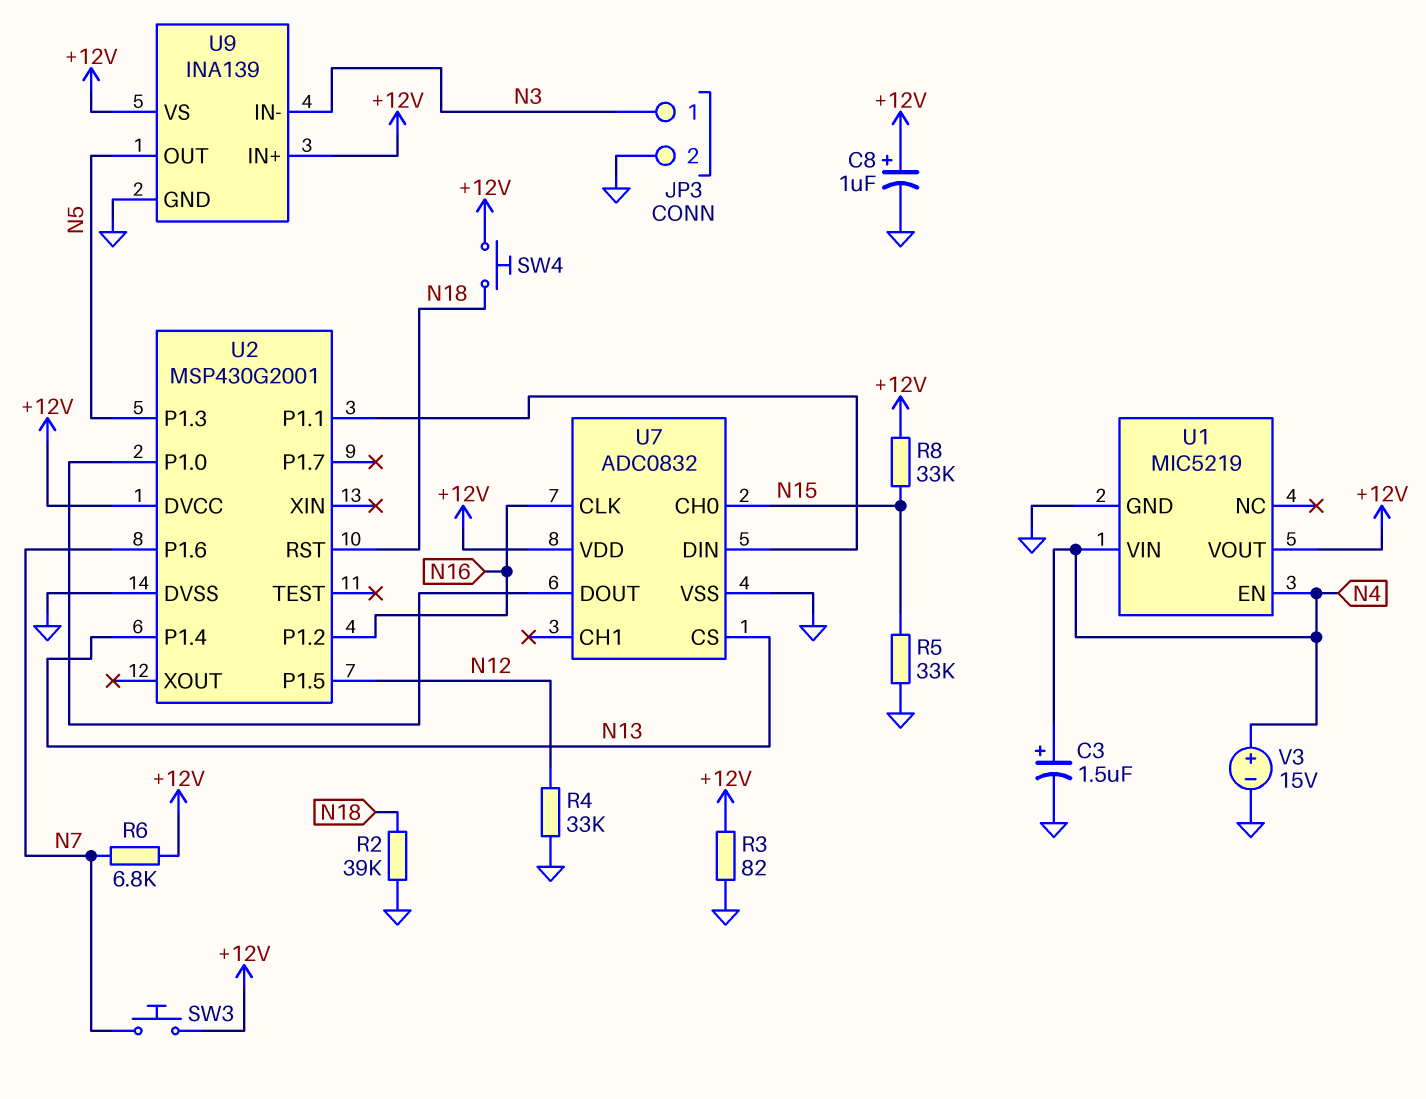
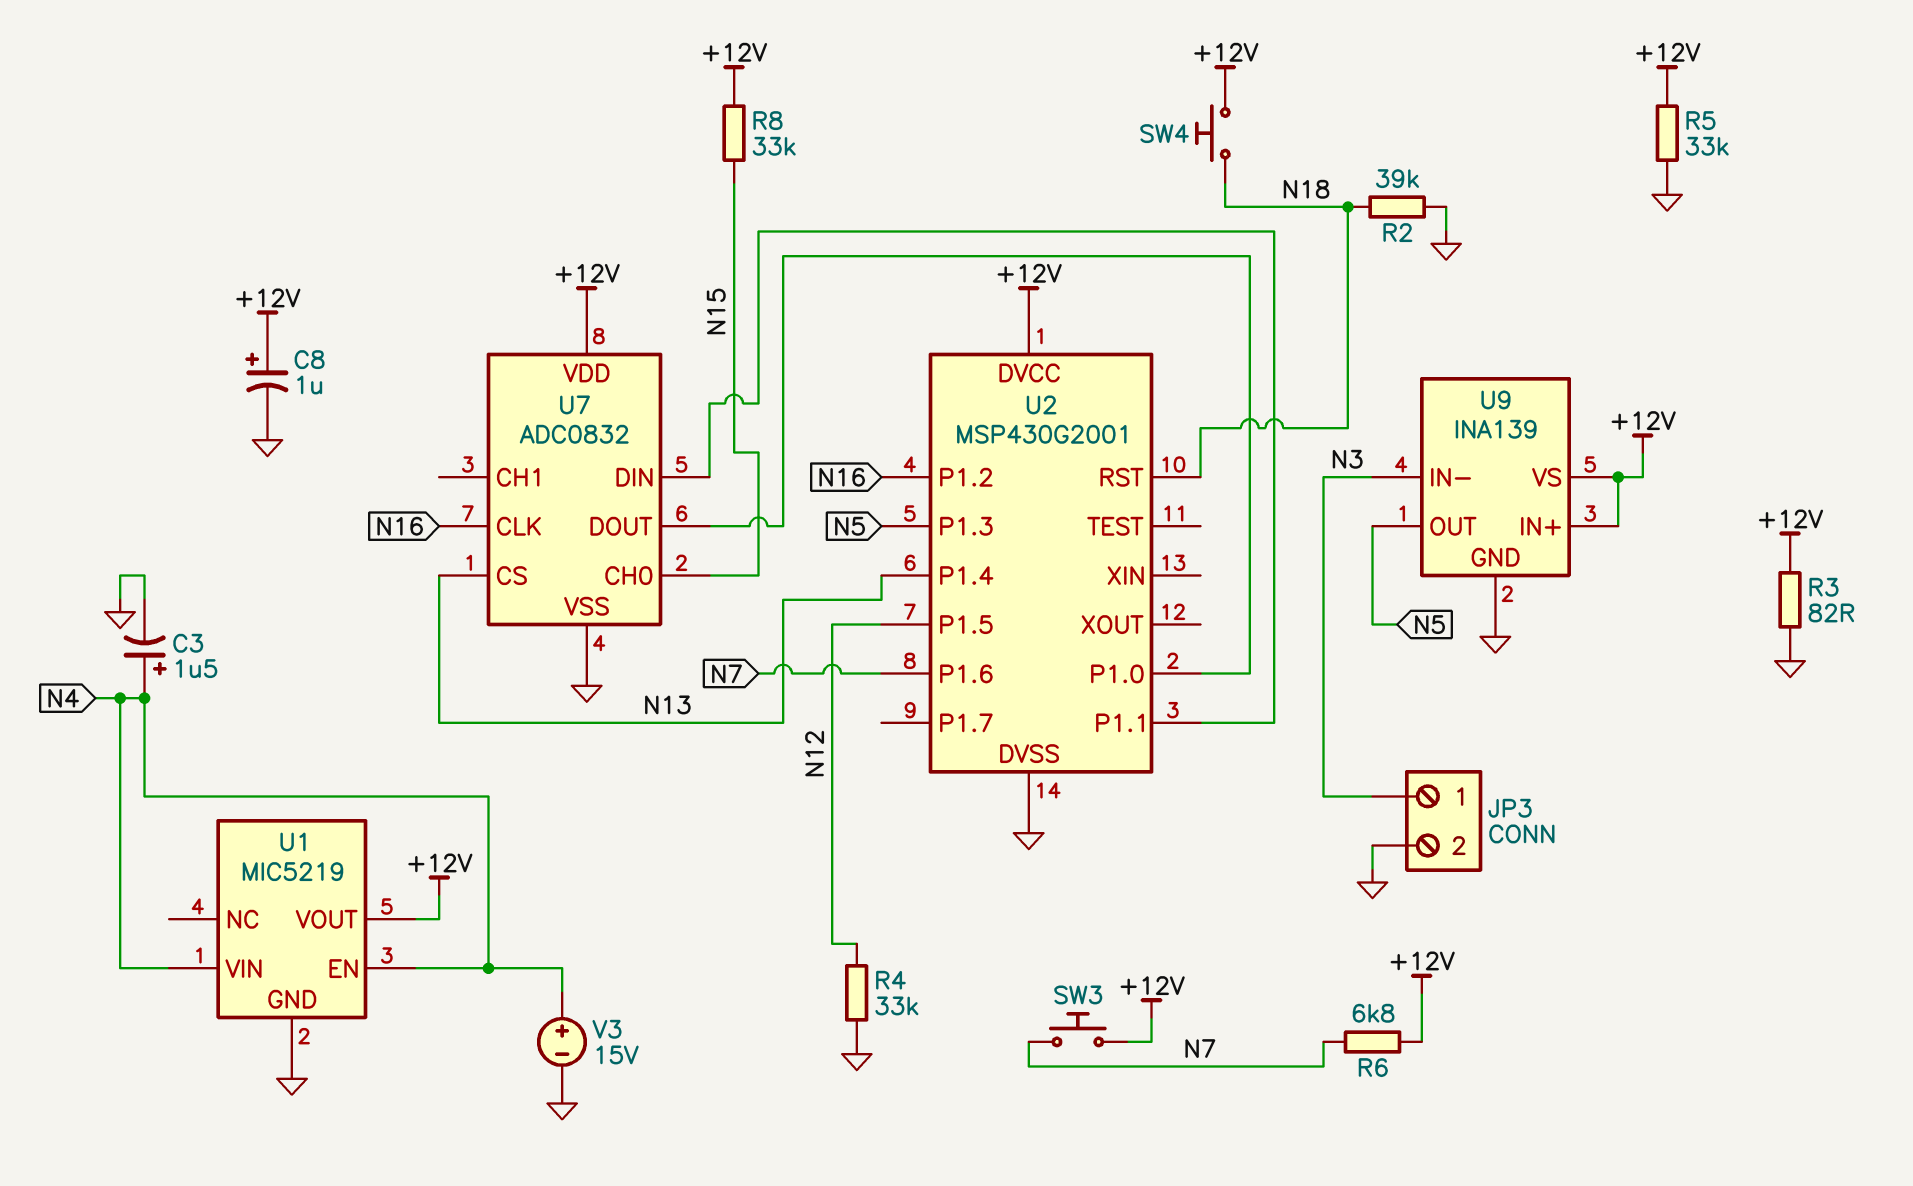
R5: 33k (GND, N15) -> 33k (+12V, GND)

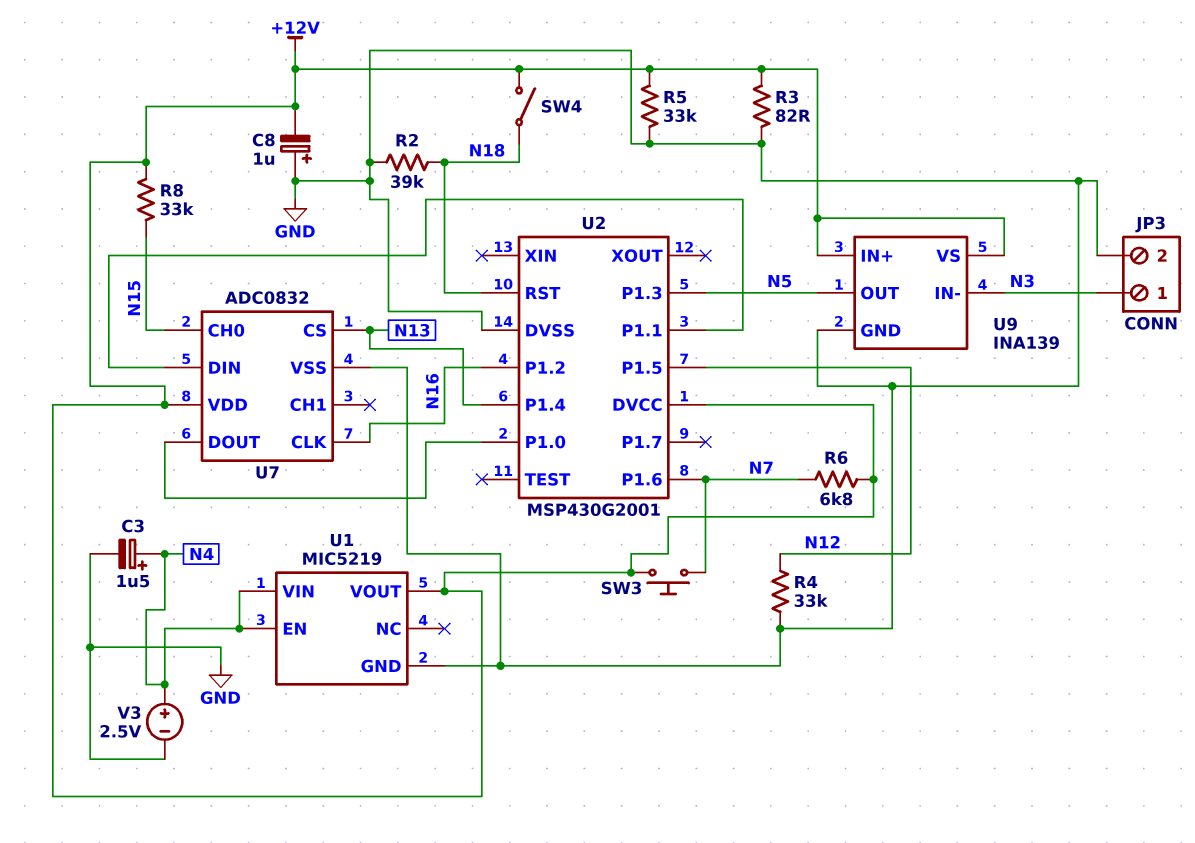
C8: 1uF (plus +12V, minus GND) -> 1uF (plus GND, minus +12V)
SW4: button (+12V, N18) -> switch (+12V, N18)
V3: 15V (plus N4, minus GND) -> 2.5V (plus N4, minus GND)

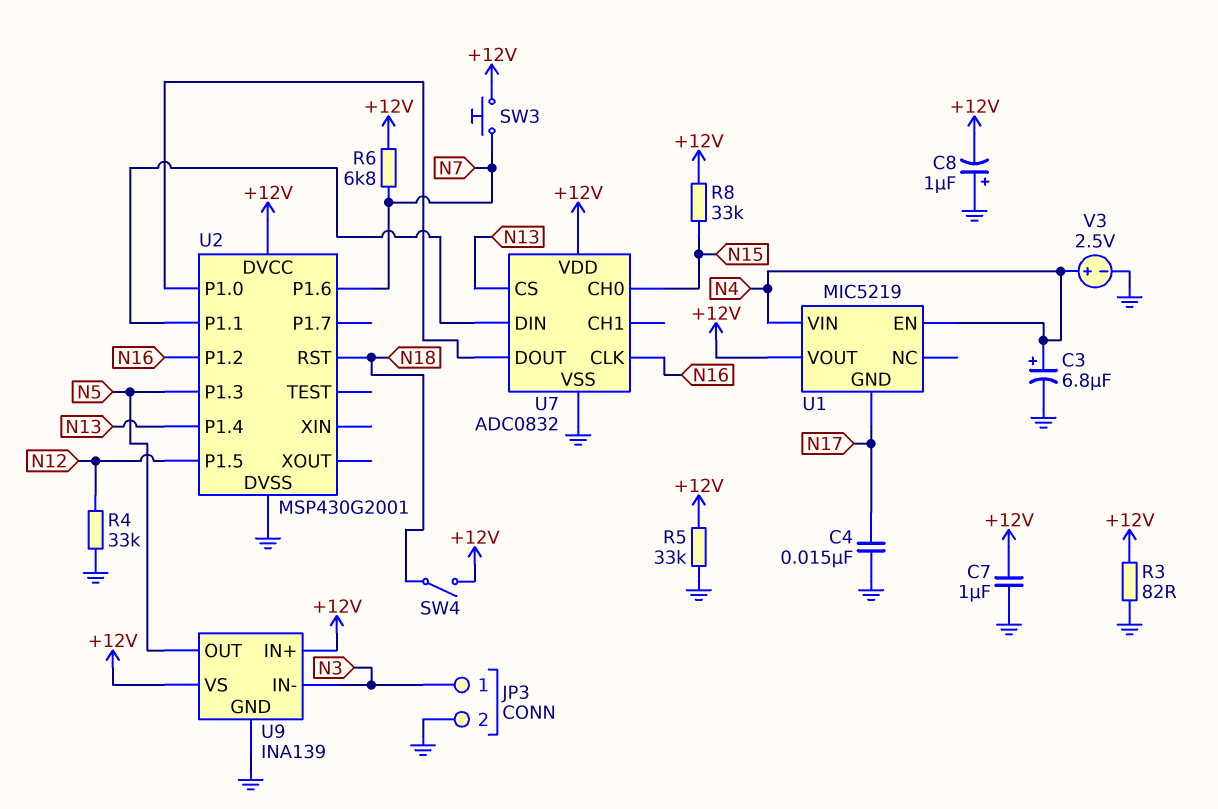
C3: 1.5uF (plus N4, minus GND) -> 6.8uF (plus N4, minus GND)
C4: none -> 15nF (GND, N17)
C7: none -> 1uF (+12V, GND)
R2: 39k (GND, N18) -> none
U1 pin GND: GND -> N17

